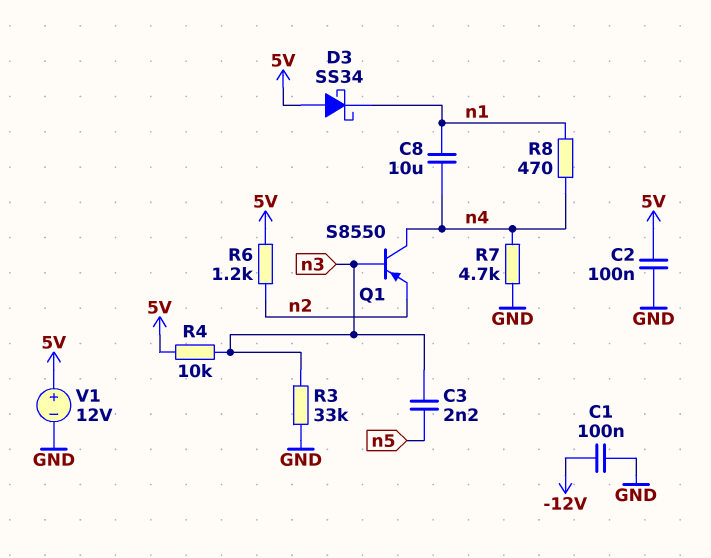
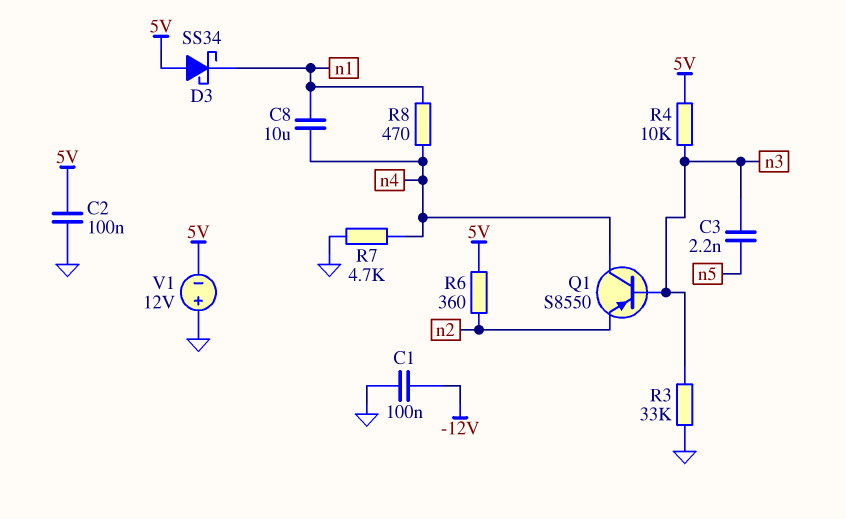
R6: 1.2k (5V, n2) -> 360 (5V, n2)
V1: 12V (plus 5V, minus GND) -> 12V (plus GND, minus 5V)

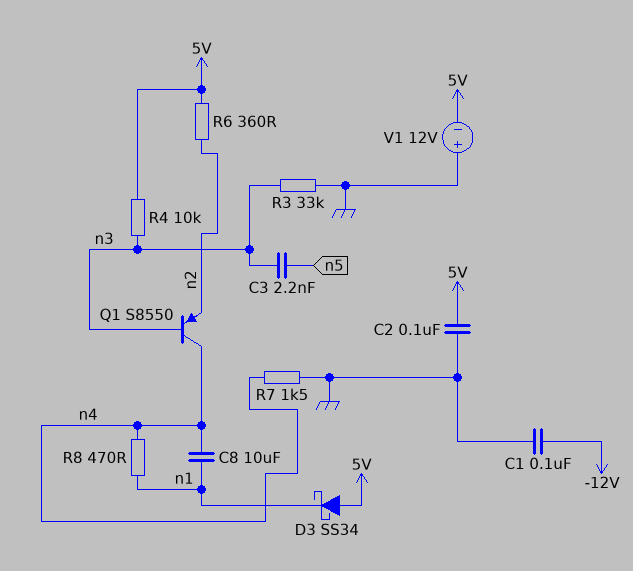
R7: 4.7k (GND, n4) -> 1.5k (GND, n4)

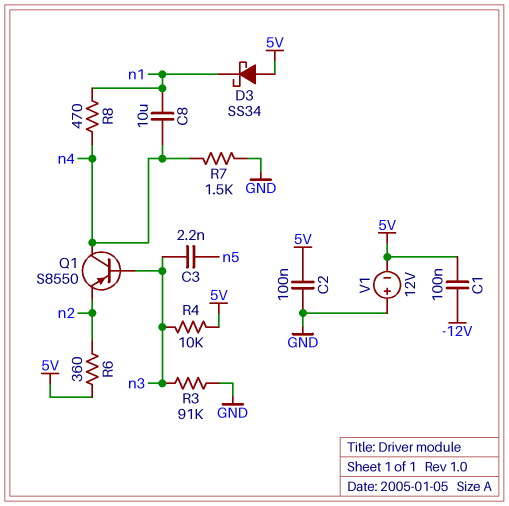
C1: 100nF (-12V, GND) -> 100nF (-12V, 5V)
R3: 33k (GND, n3) -> 91k (GND, n3)

